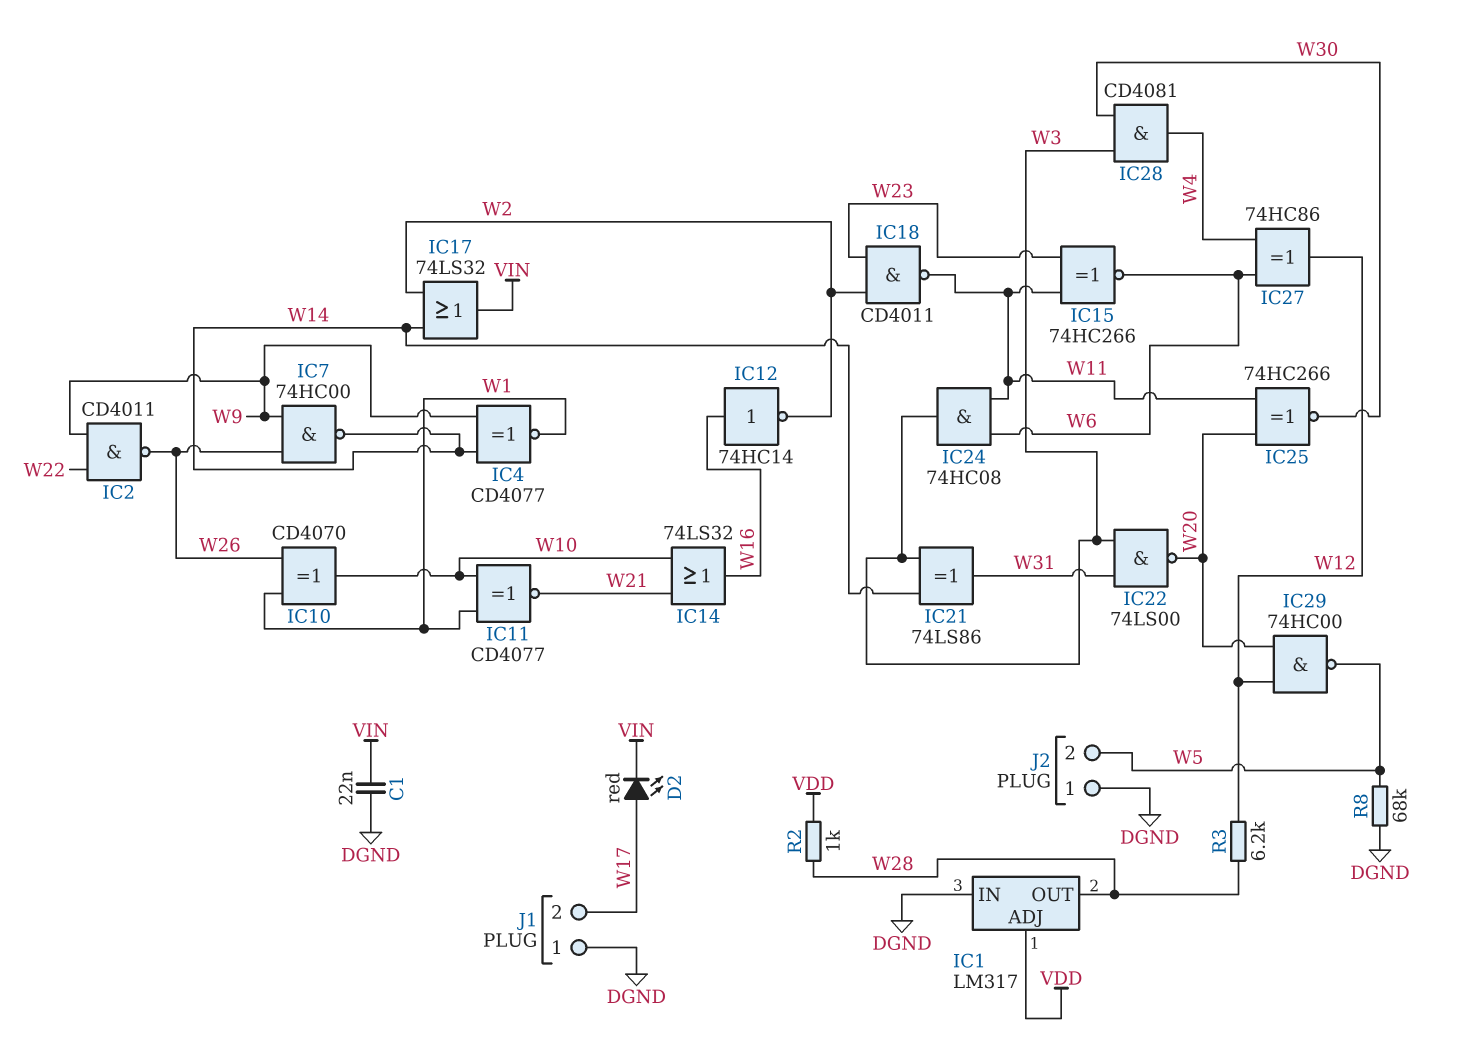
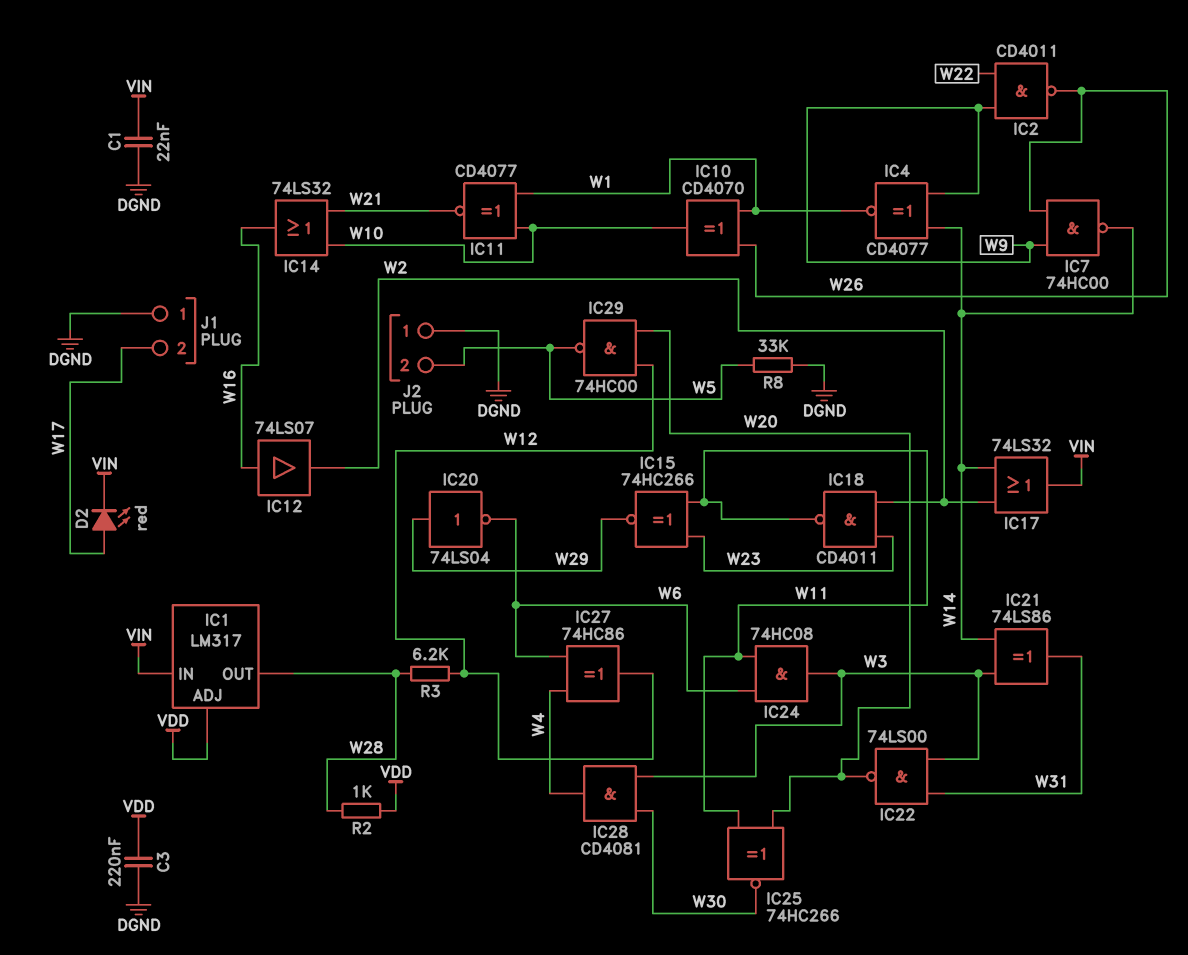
C3: none -> 220nF (DGND, VDD)
IC1 pin IN: DGND -> VIN
IC12: NOT 74HC14 (in W16, out W2) -> buffer 74LS07 (in W16, out W2)
IC15: XNOR 74HC266 (in W11, in W23, out W6) -> XNOR 74HC266 (in W11, in W23, out W29)
IC20: none -> NOT 74LS04 (in W29, out W6)
R8: 68k (DGND, W5) -> 33k (DGND, W5)

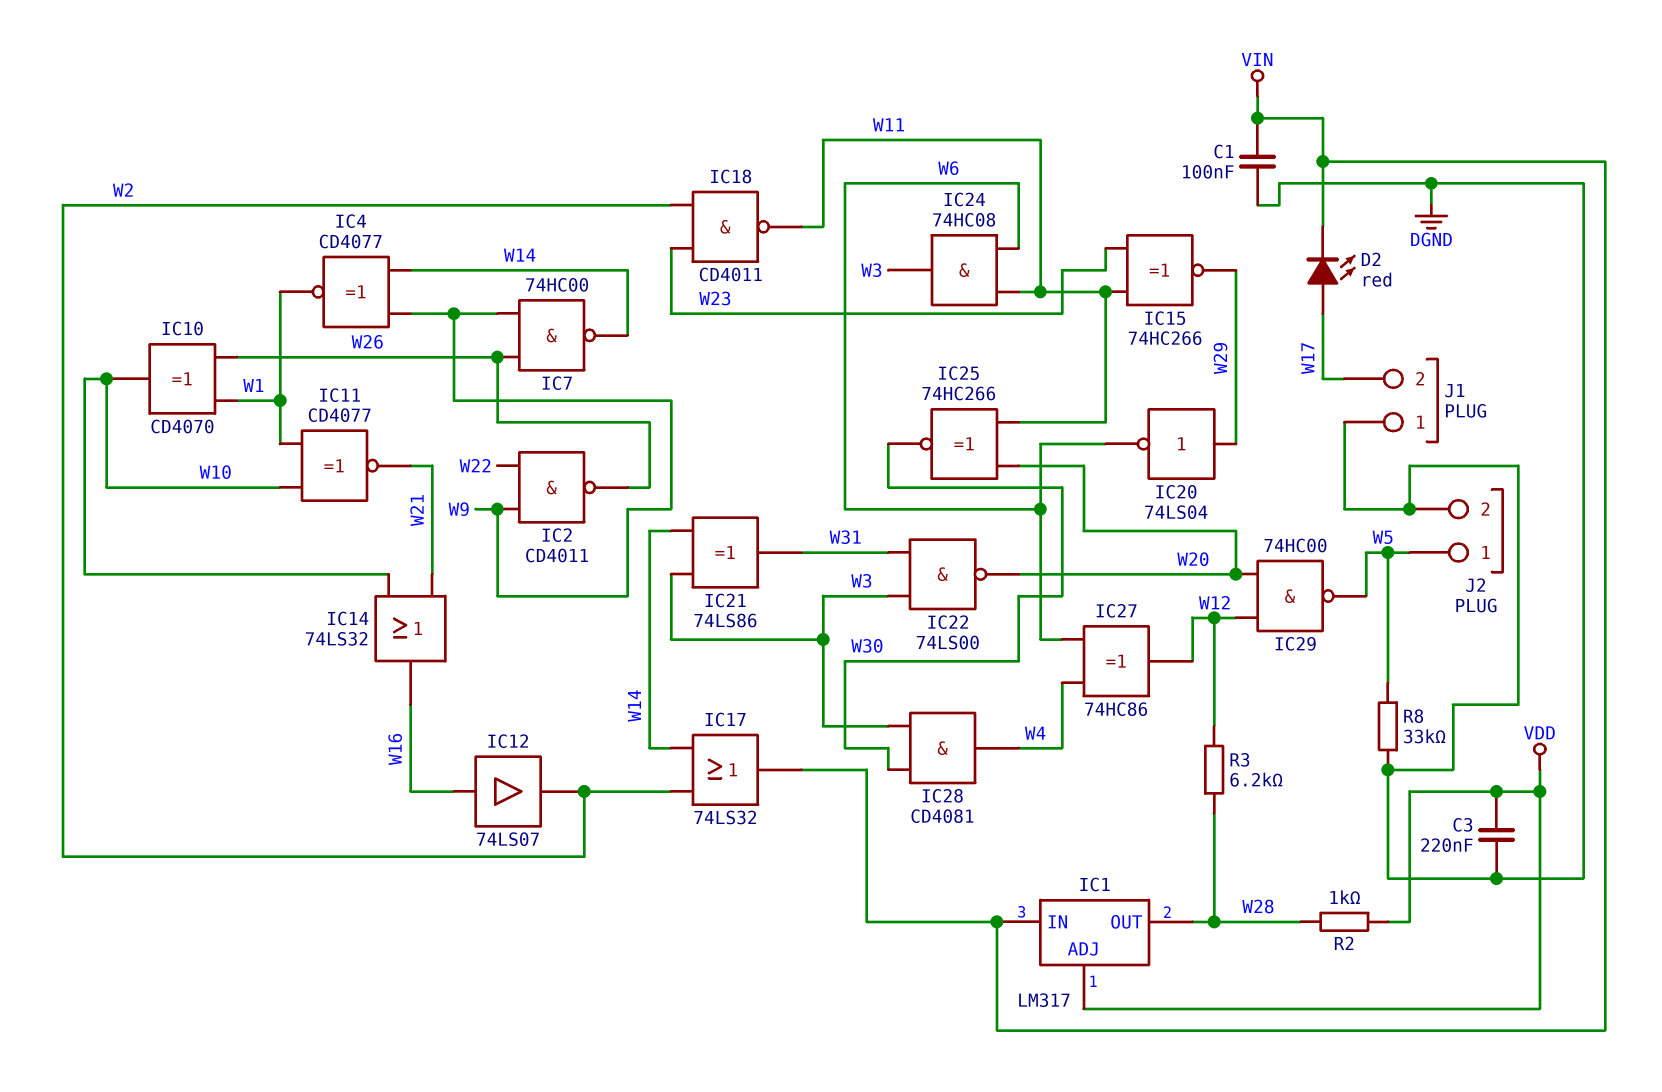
C1: 22nF (DGND, VIN) -> 100nF (DGND, VIN)
J2 pin 1: DGND -> W5
J2 pin 2: W5 -> DGND

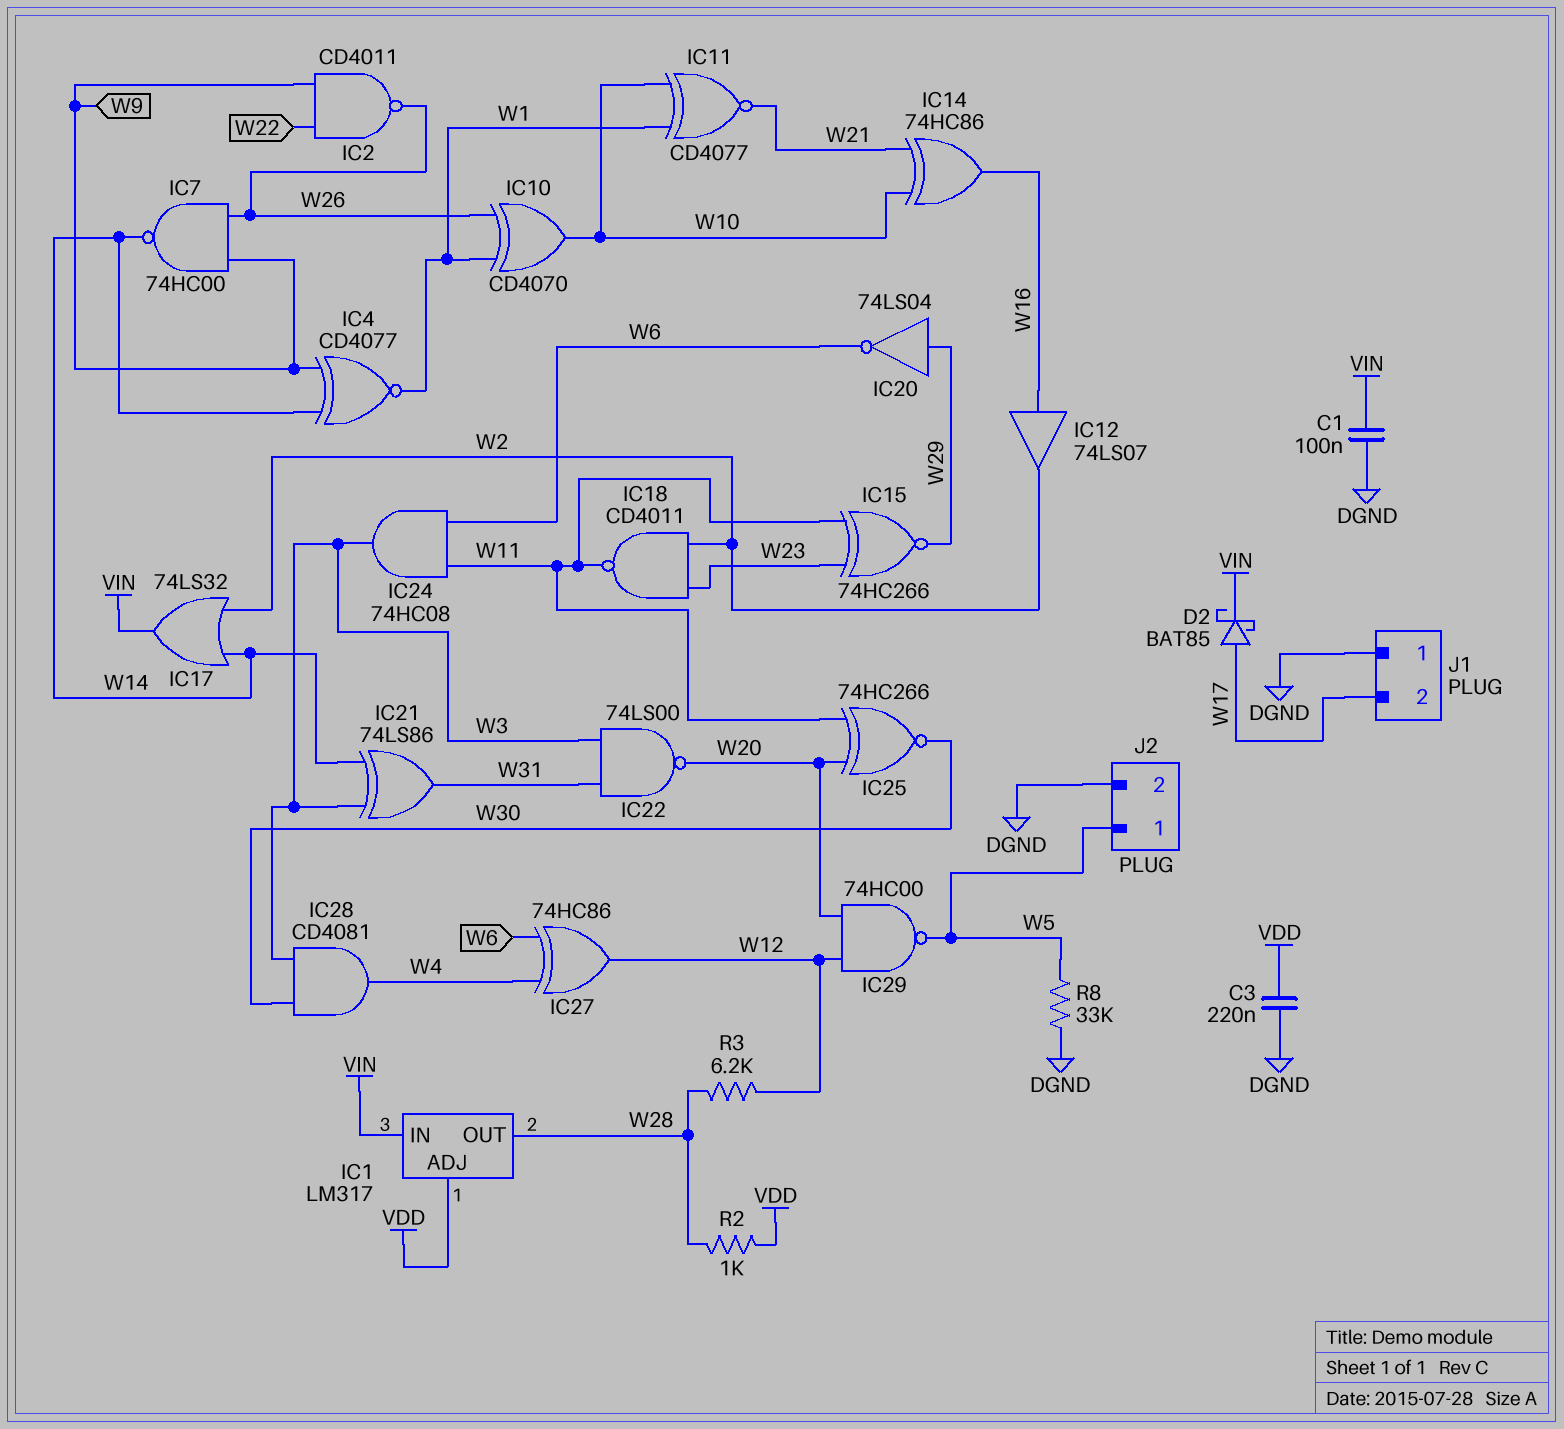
D2: LED red (A W17, K VIN) -> schottky BAT85 (A W17, K VIN)
IC14: OR 74LS32 (in W10, in W21, out W16) -> XOR 74HC86 (in W10, in W21, out W16)

